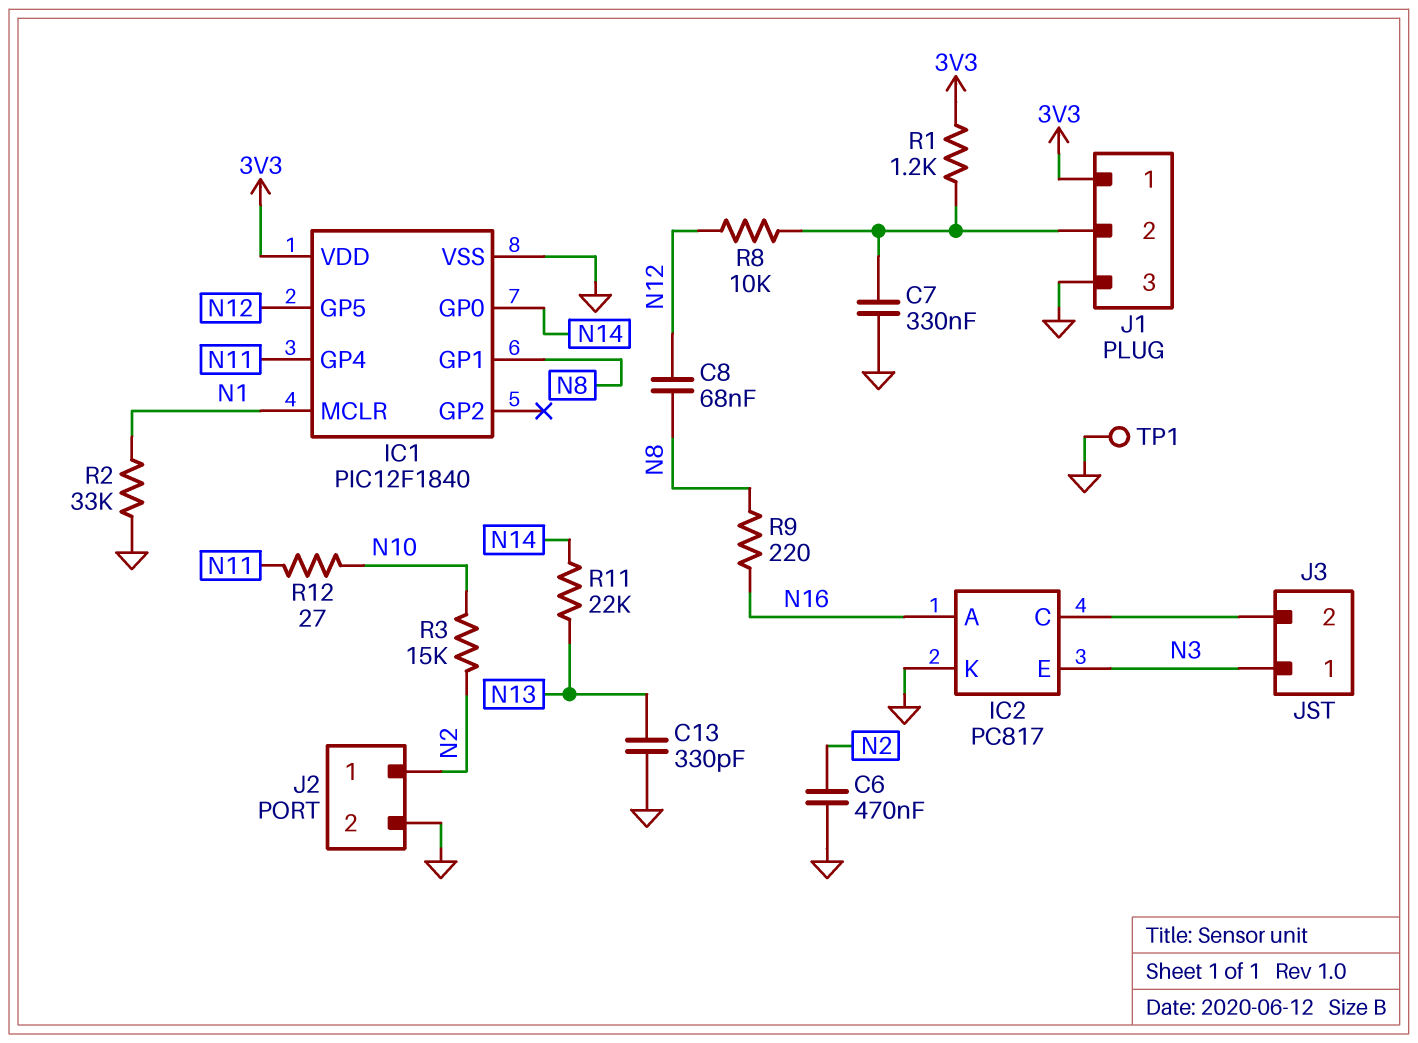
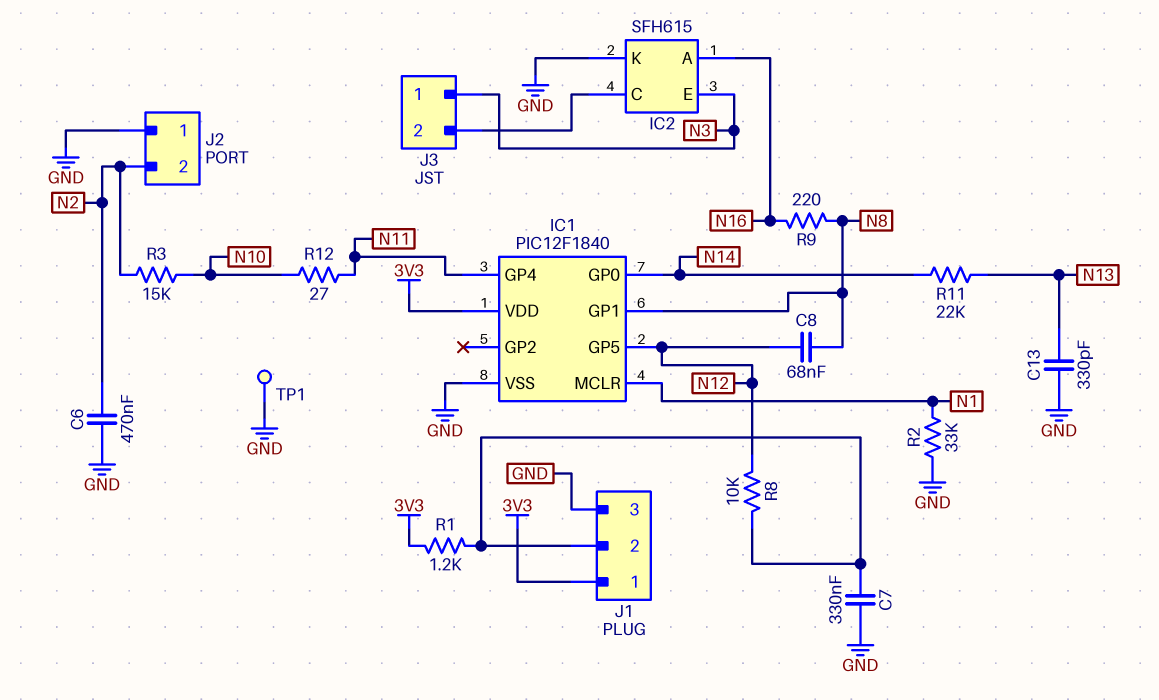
IC2: PC817 -> SFH615
J2 pin 1: N2 -> GND
J2 pin 2: GND -> N2

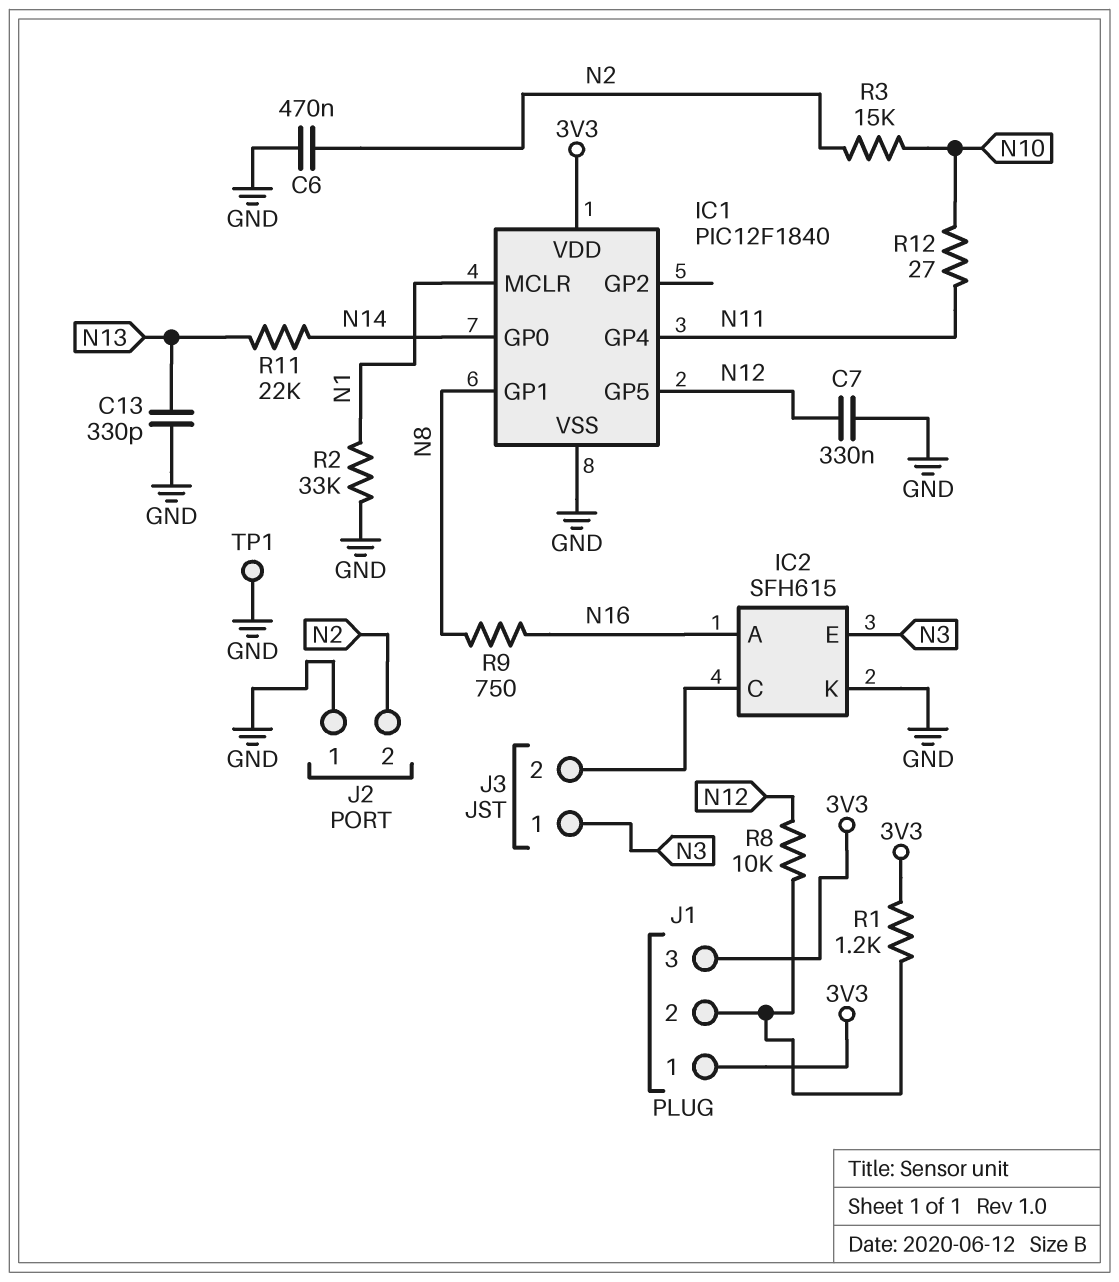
C7: 330nF (GND, J1/2) -> 330nF (GND, N12)
C8: 68nF (N8, N12) -> none
J1 pin 3: GND -> 3V3
R9: 220 (N8, N16) -> 750 (N8, N16)

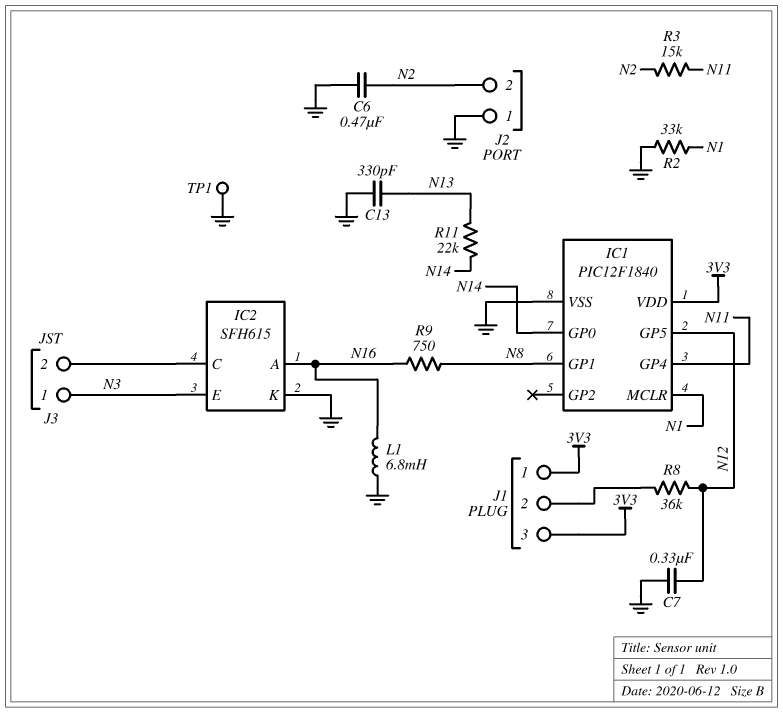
L1: none -> 6.8mH (GND, N16)
R1: 1.2k (3V3, J1/2) -> none
R3: 15k (N2, N10) -> 15k (N2, N11)
R8: 10k (J1/2, N12) -> 36k (J1/2, N12)
R12: 27 (N10, N11) -> none

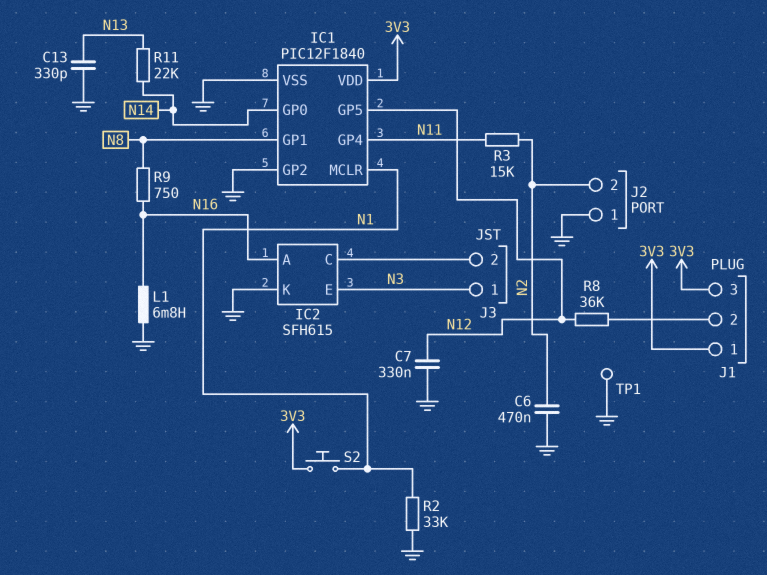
IC1 pin GP2: none -> GND
S2: none -> button (3V3, N1)

